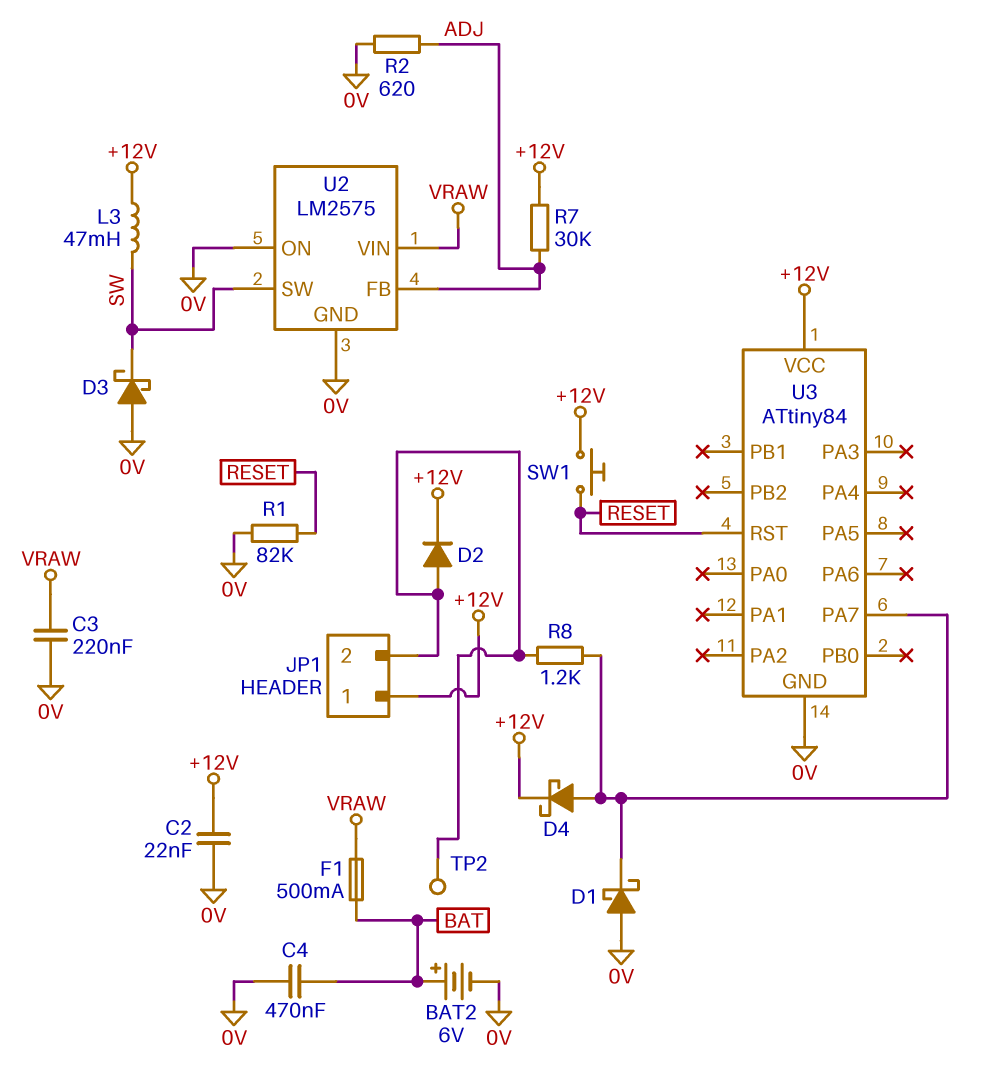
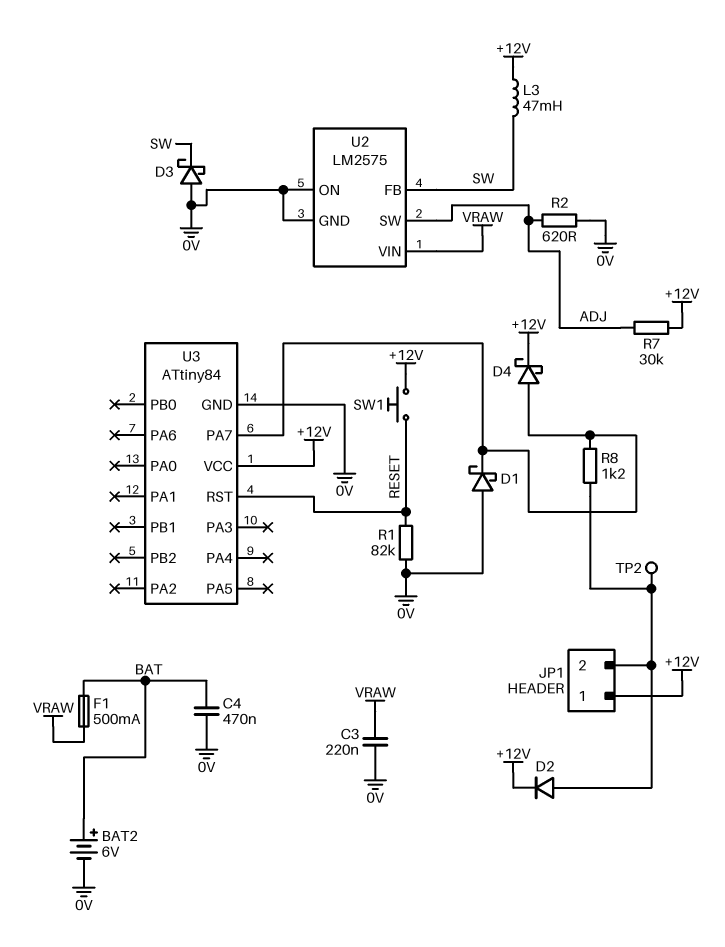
C2: 22nF (+12V, 0V) -> none
U2 pin FB: ADJ -> SW
U2 pin SW: SW -> ADJ

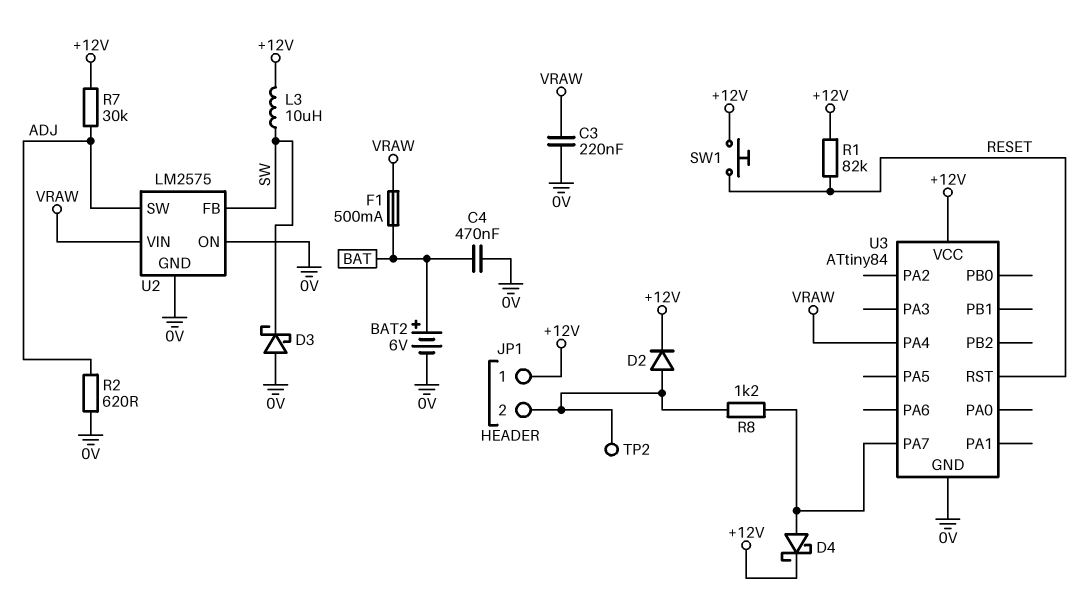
D1: schottky (A 0V, K U3/PA7) -> none
L3: 47mH (+12V, SW) -> 10uH (+12V, SW)
R1: 82k (0V, RESET) -> 82k (+12V, RESET)
U3 pin PA4: none -> VRAW

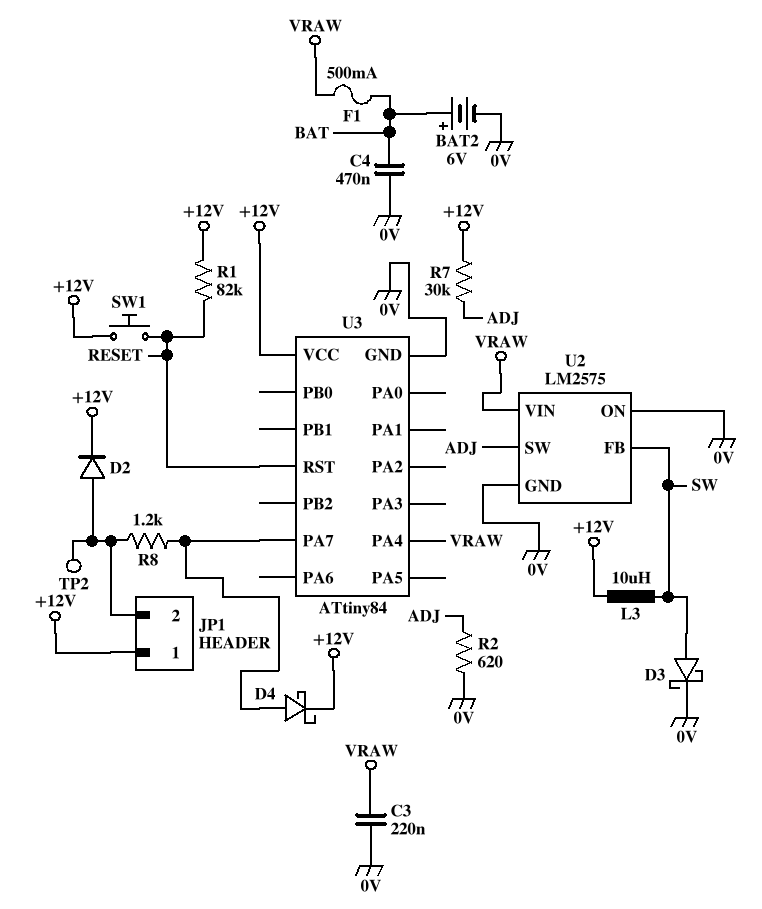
D3: schottky (A 0V, K SW) -> schottky (A SW, K 0V)

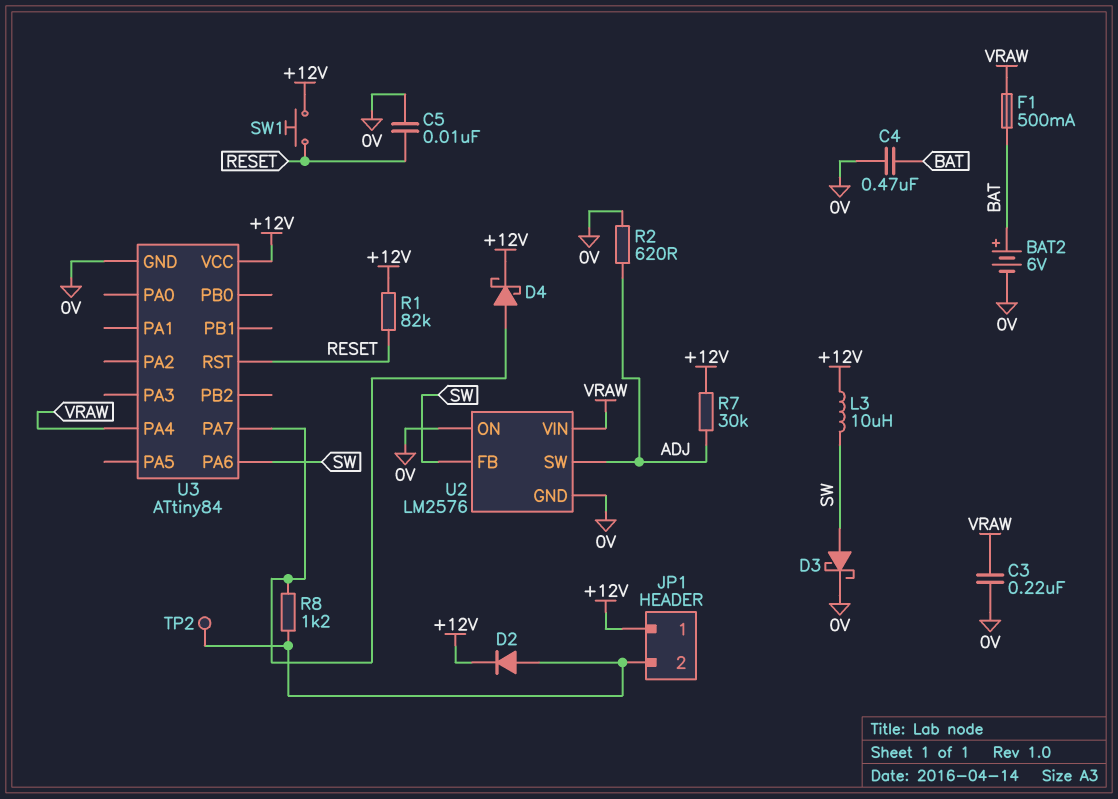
C5: none -> 10nF (0V, RESET)
U2: LM2575 -> LM2576
U3 pin PA6: none -> SW

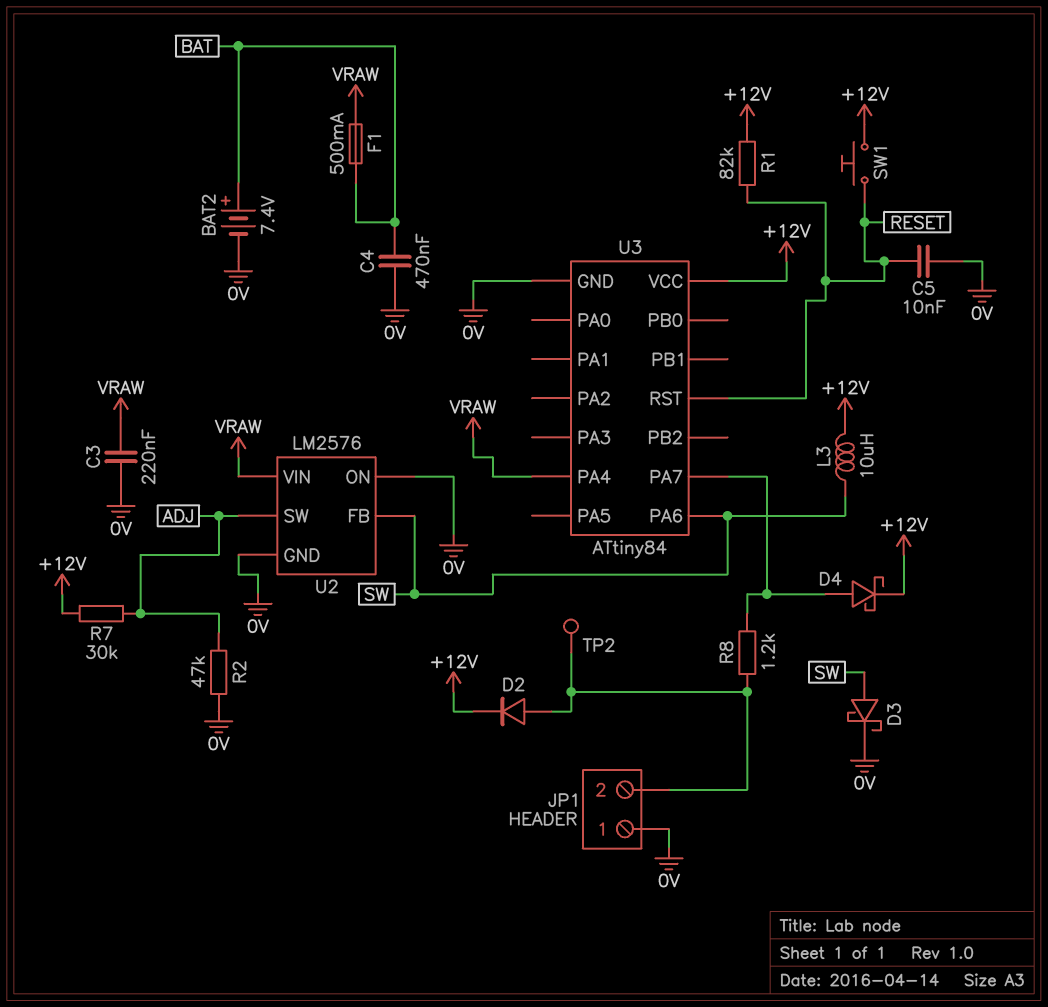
BAT2: 6V (plus BAT, minus 0V) -> 7.4V (plus BAT, minus 0V)
JP1 pin 1: +12V -> 0V
R2: 620 (0V, ADJ) -> 47k (0V, ADJ)

